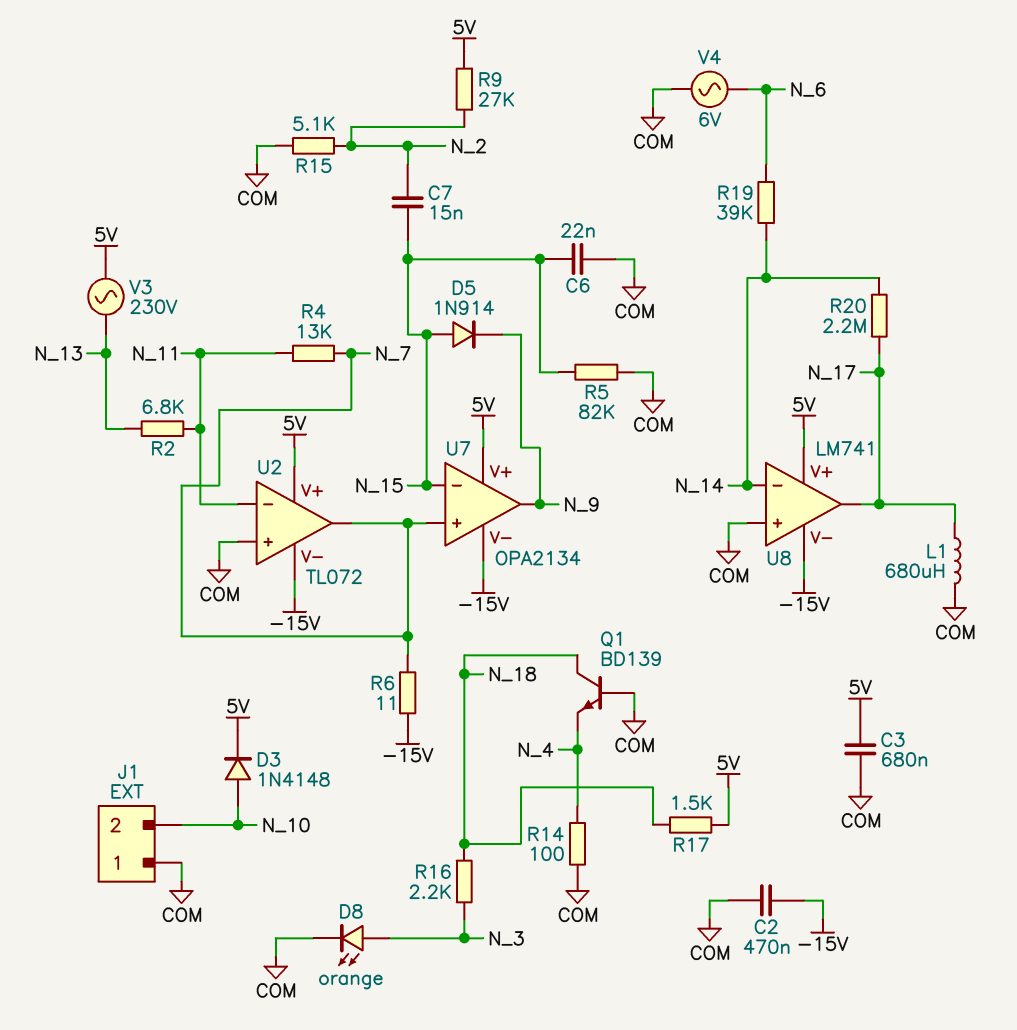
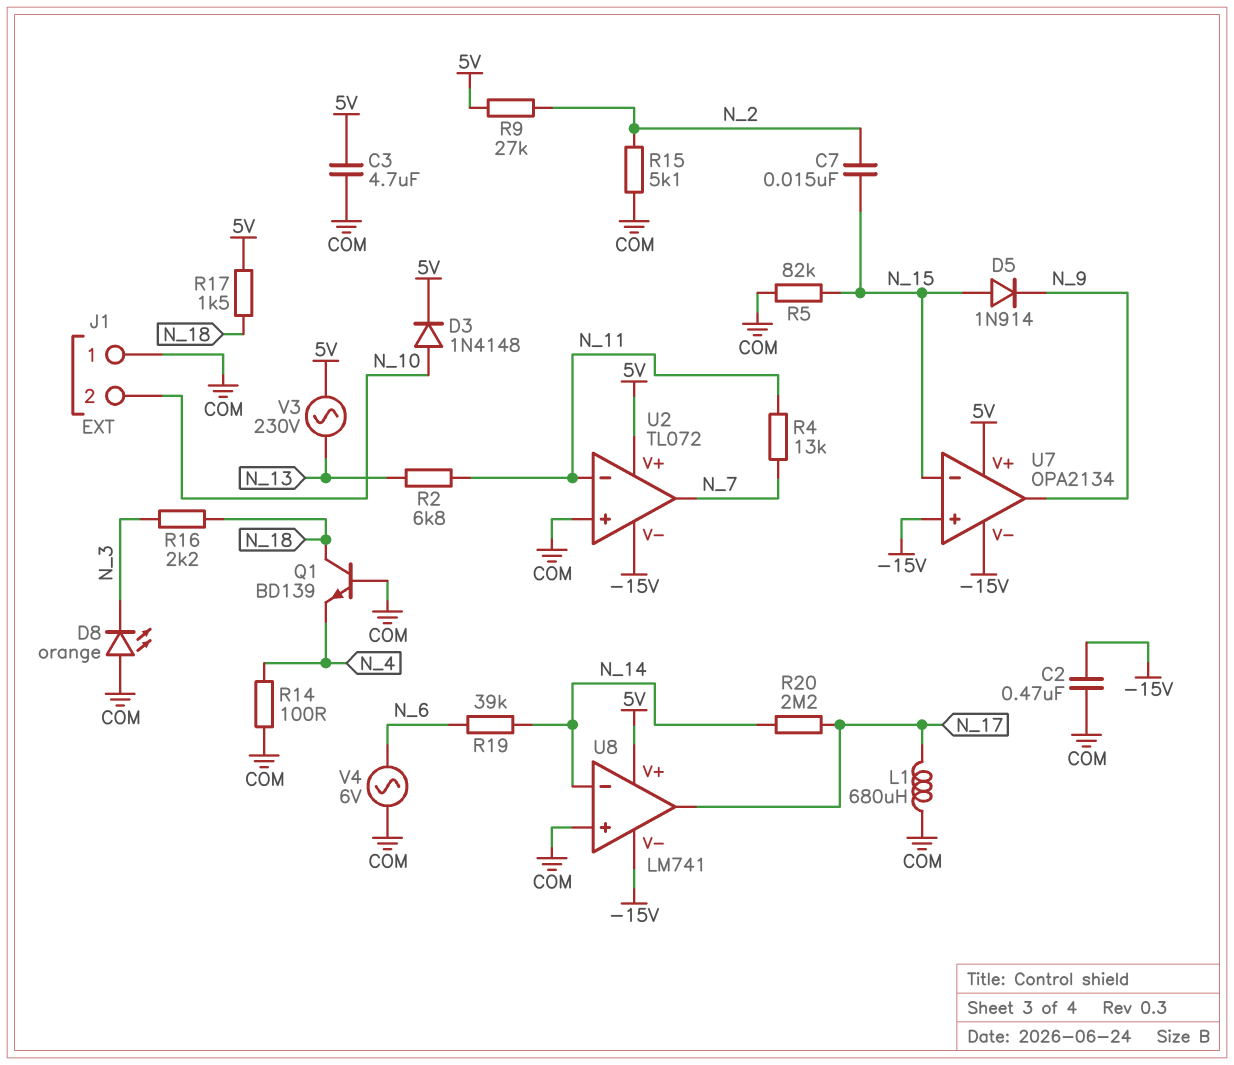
C3: 680nF (5V, COM) -> 4.7uF (5V, COM)
C6: 22nF (COM, N_15) -> none
D8: LED orange (A N_3, K COM) -> LED orange (A COM, K N_3)
R6: 11 (-15V, N_7) -> none
U7 pin in+: N_7 -> -15V

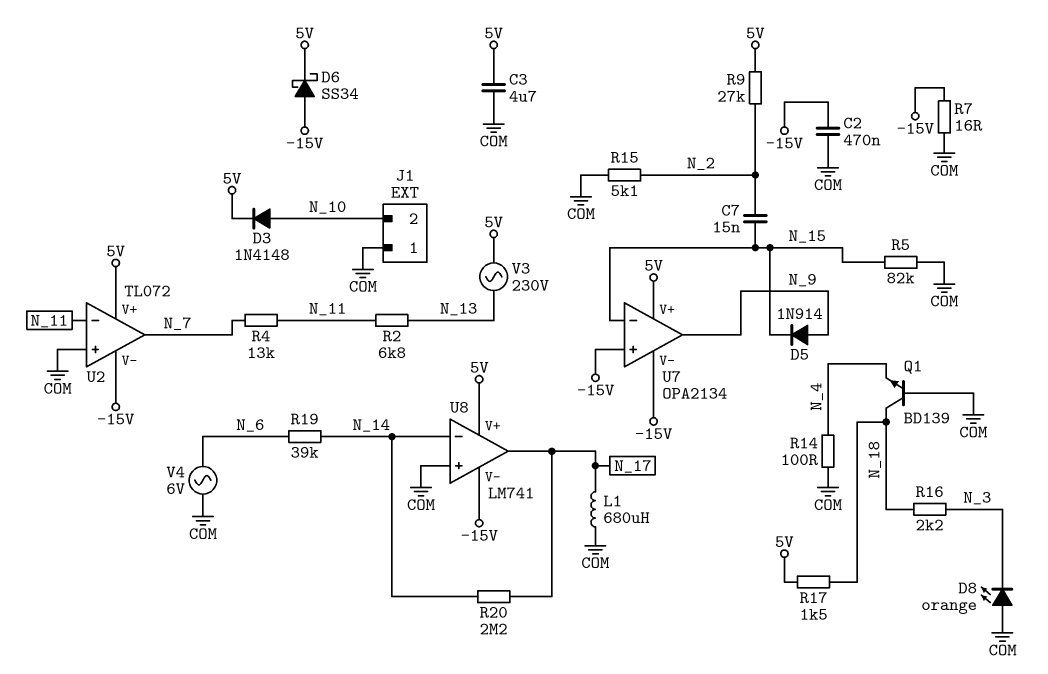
D5: diode 1N914 (A N_15, K N_9) -> diode 1N914 (A N_9, K N_15)
D6: none -> schottky SS34 (A -15V, K 5V)
R7: none -> 16 (-15V, COM)

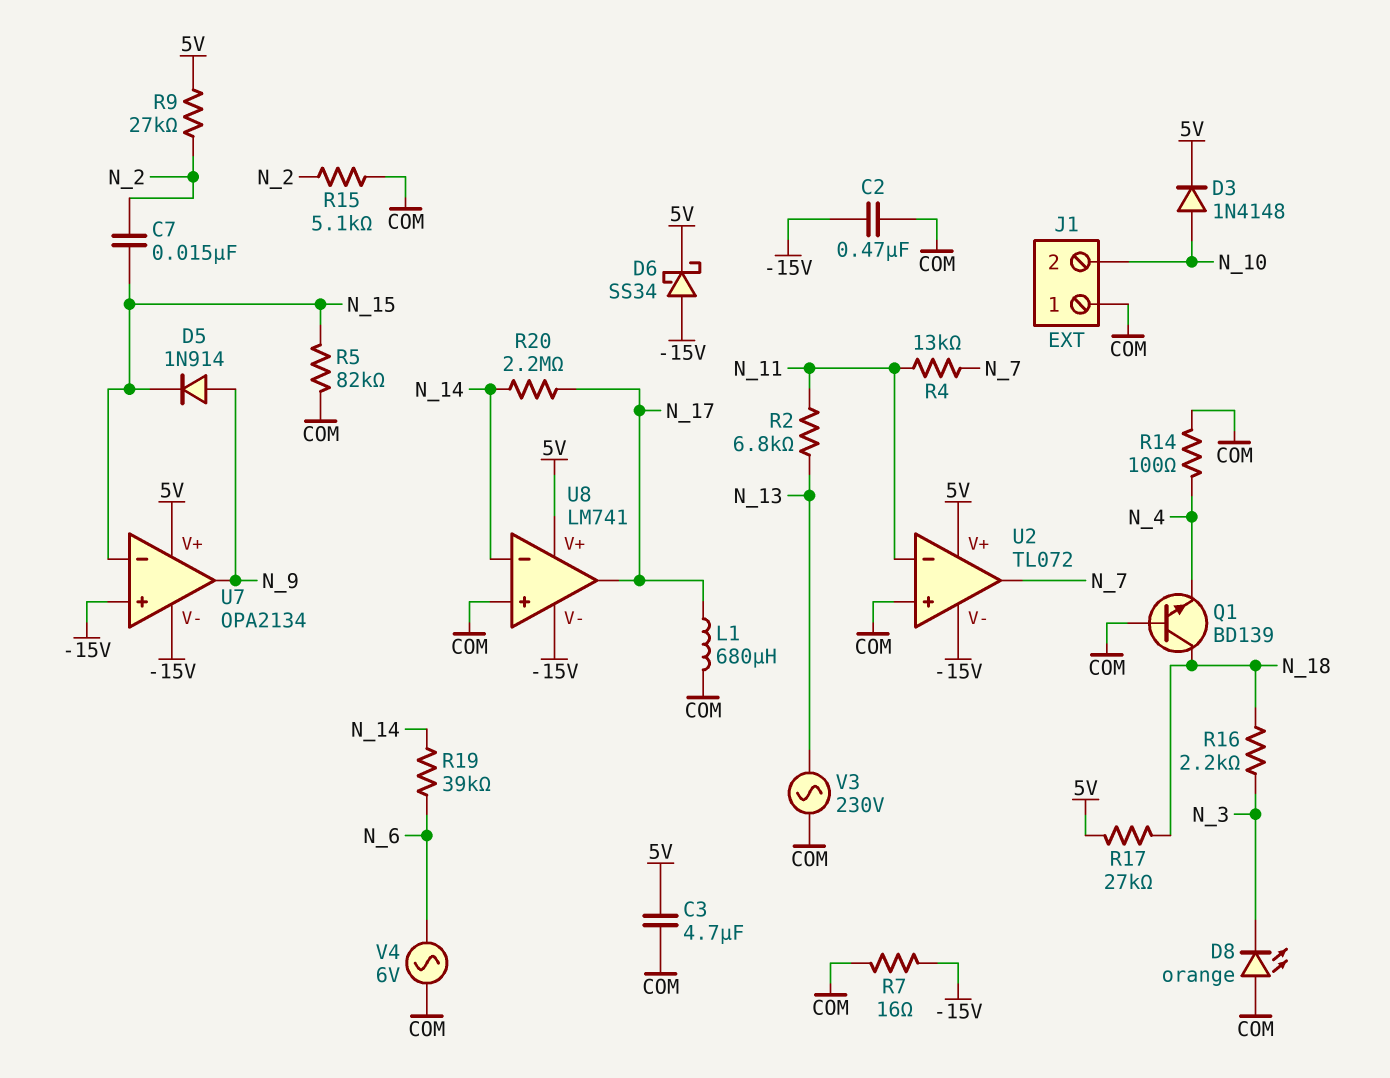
R17: 1.5k (5V, N_18) -> 27k (5V, N_18)
V3: AC 230V (5V, N_13) -> AC 230V (COM, N_13)

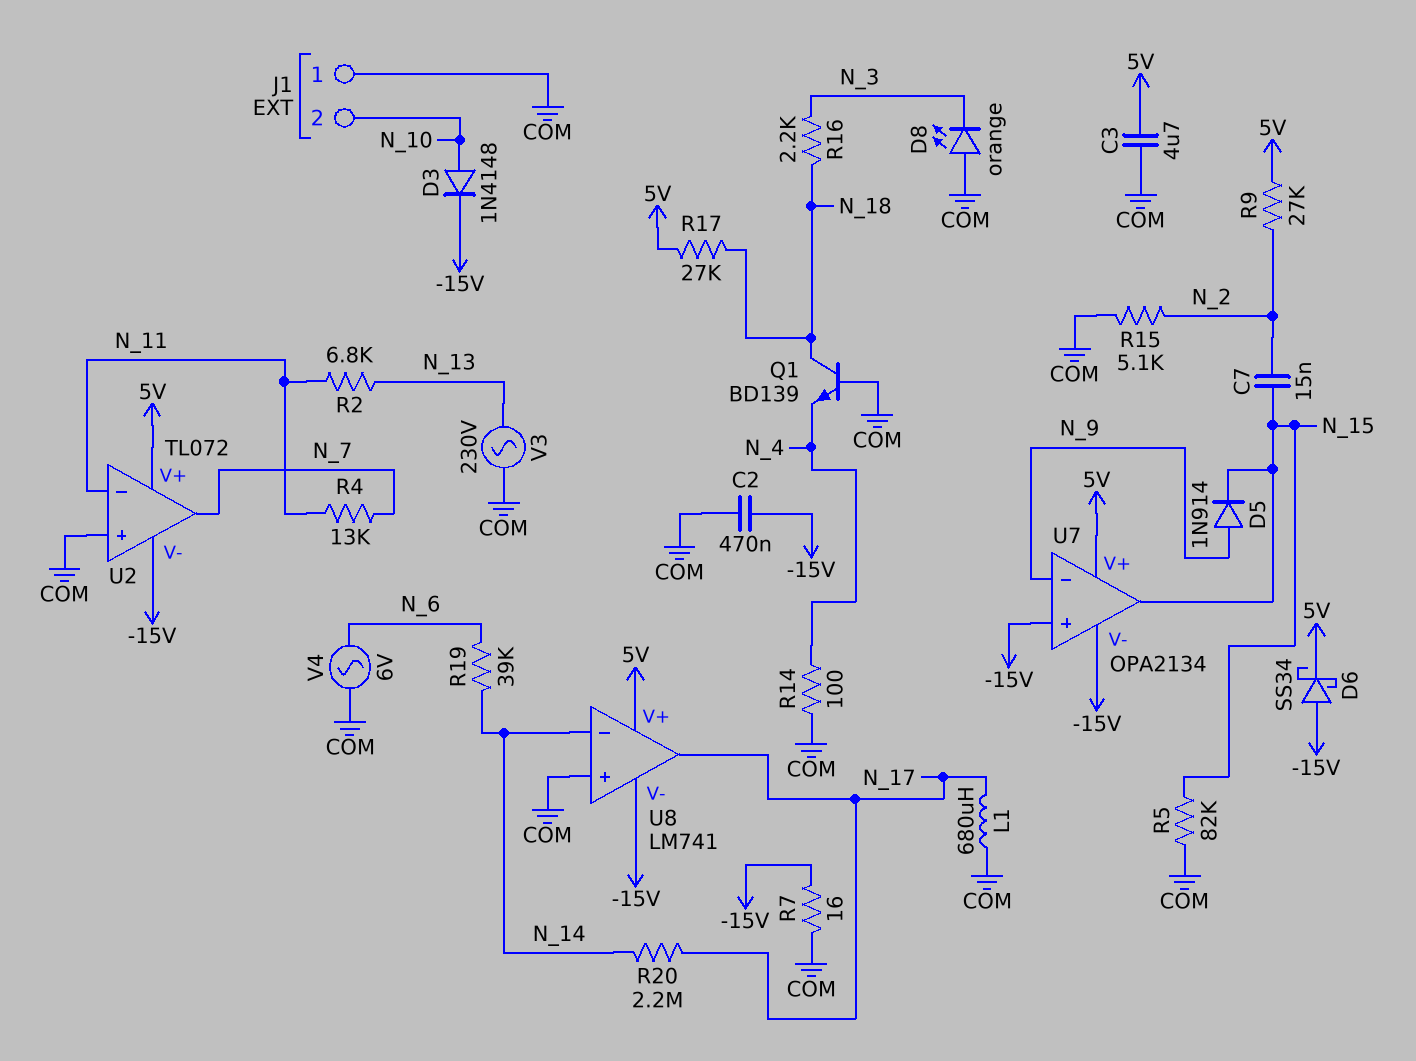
D3: diode 1N4148 (A N_10, K 5V) -> diode 1N4148 (A N_10, K -15V)
U7 pin in-: N_15 -> N_9
U7 pin out: N_9 -> N_15

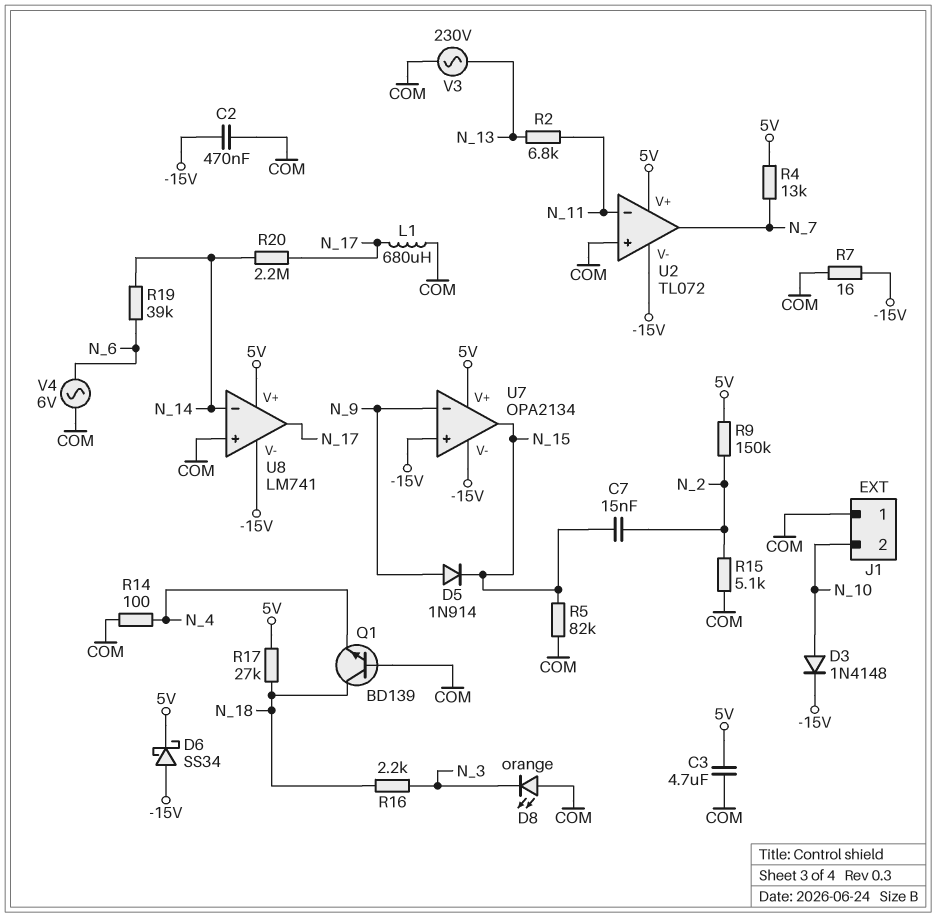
R4: 13k (N_7, N_11) -> 13k (5V, N_7)
R9: 27k (5V, N_2) -> 150k (5V, N_2)

